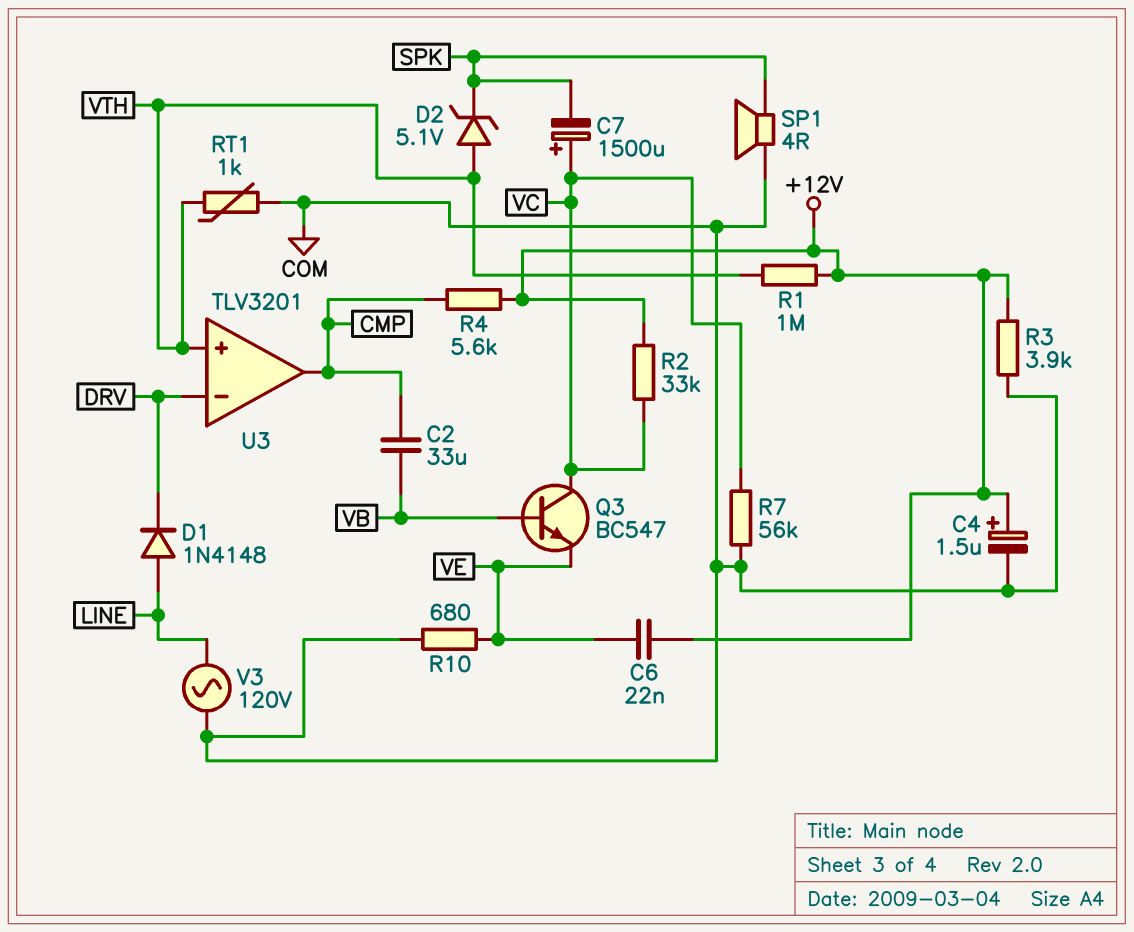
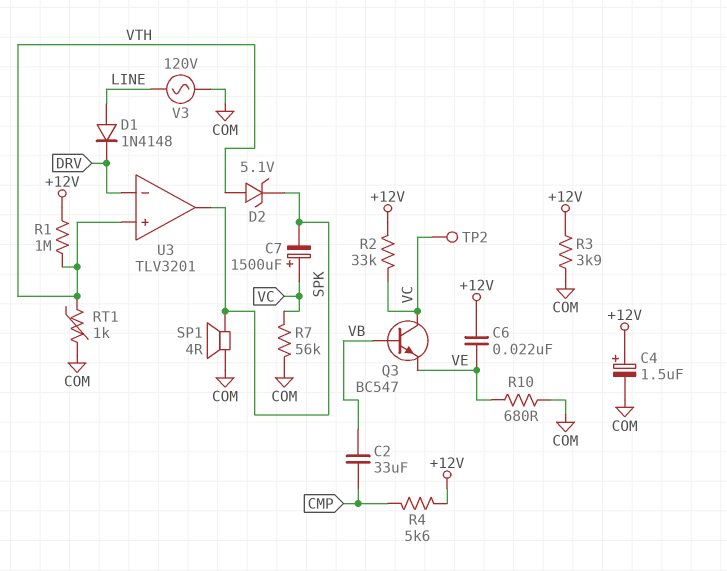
TP2: none -> test point (VC)
U3 pin out: CMP -> SPK

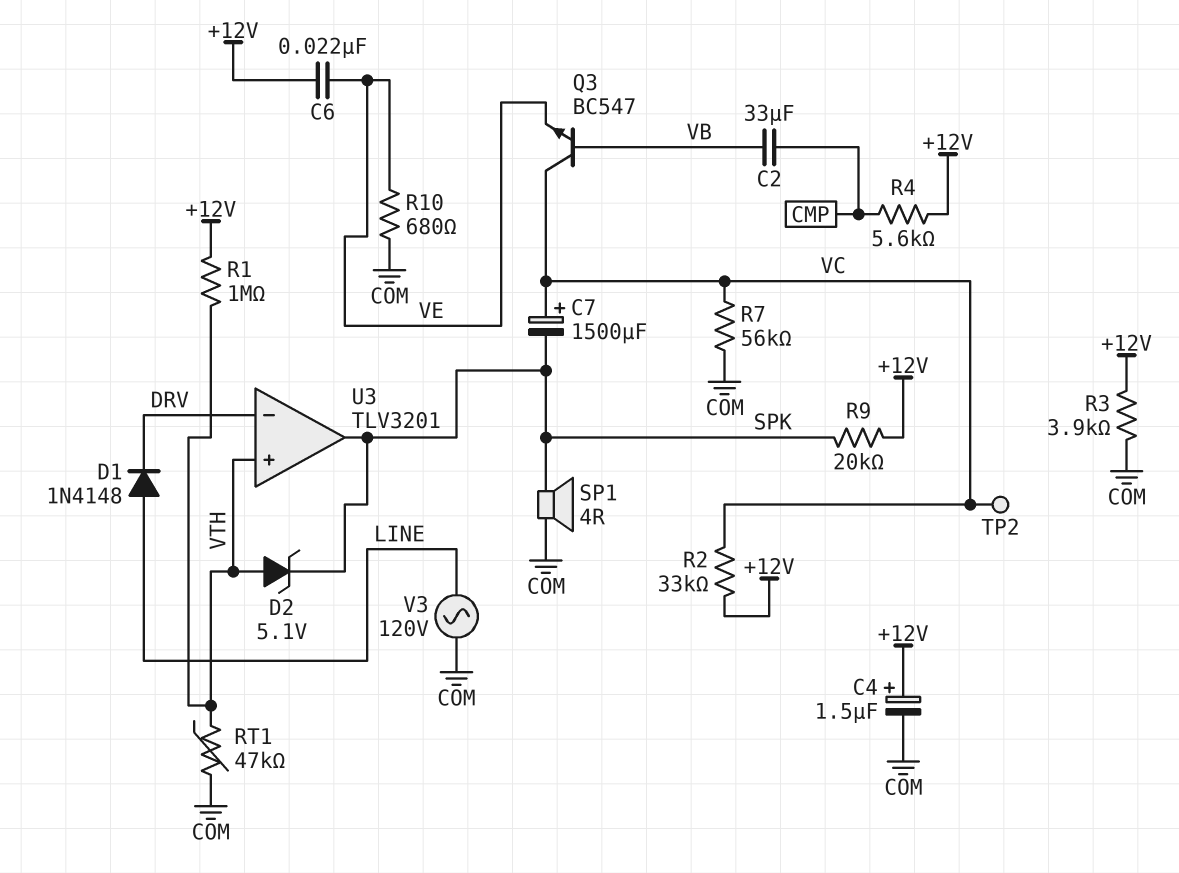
R9: none -> 20k (+12V, SPK)
RT1: 1k (COM, VTH) -> 47k (COM, VTH)

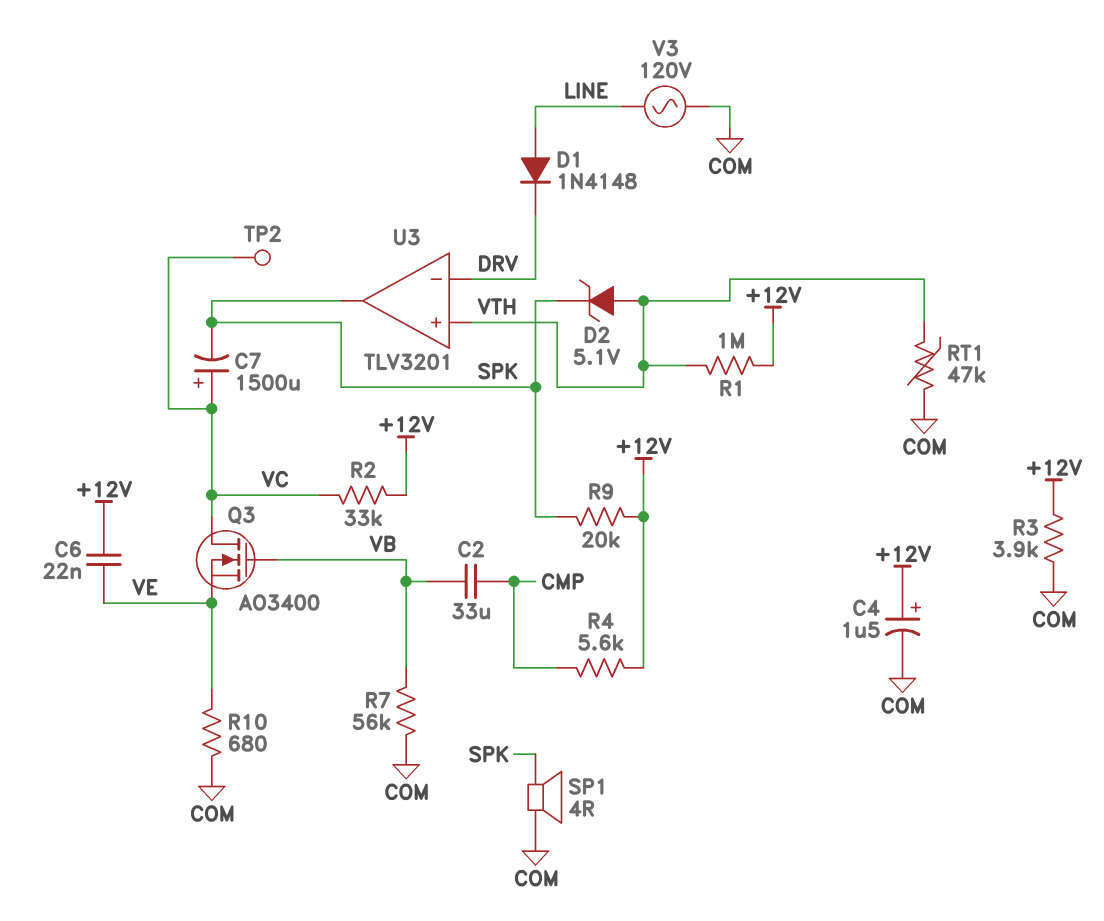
Q3: NPN BC547 (B VB, C VC, E VE) -> NMOS AO3400 (G VB, D VC, S VE)
R7: 56k (COM, VC) -> 56k (COM, VB)

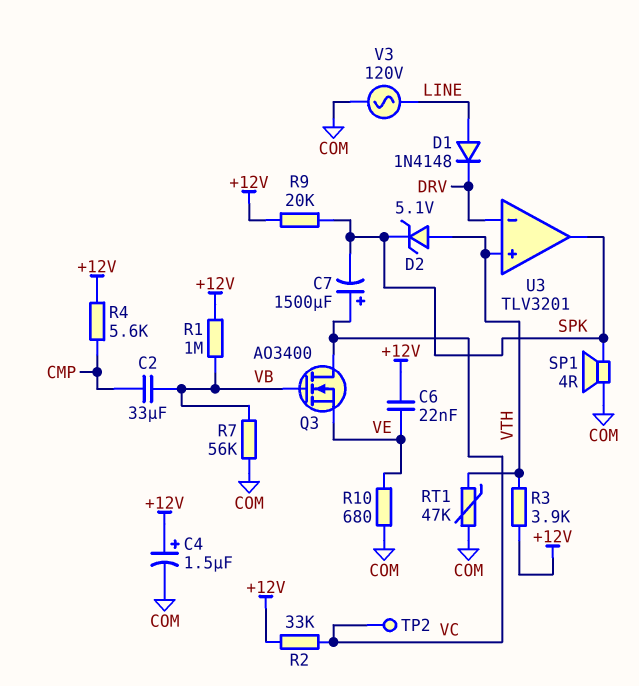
R1: 1M (+12V, VTH) -> 1M (+12V, VB)
R3: 3.9k (+12V, COM) -> 3.9k (+12V, VTH)

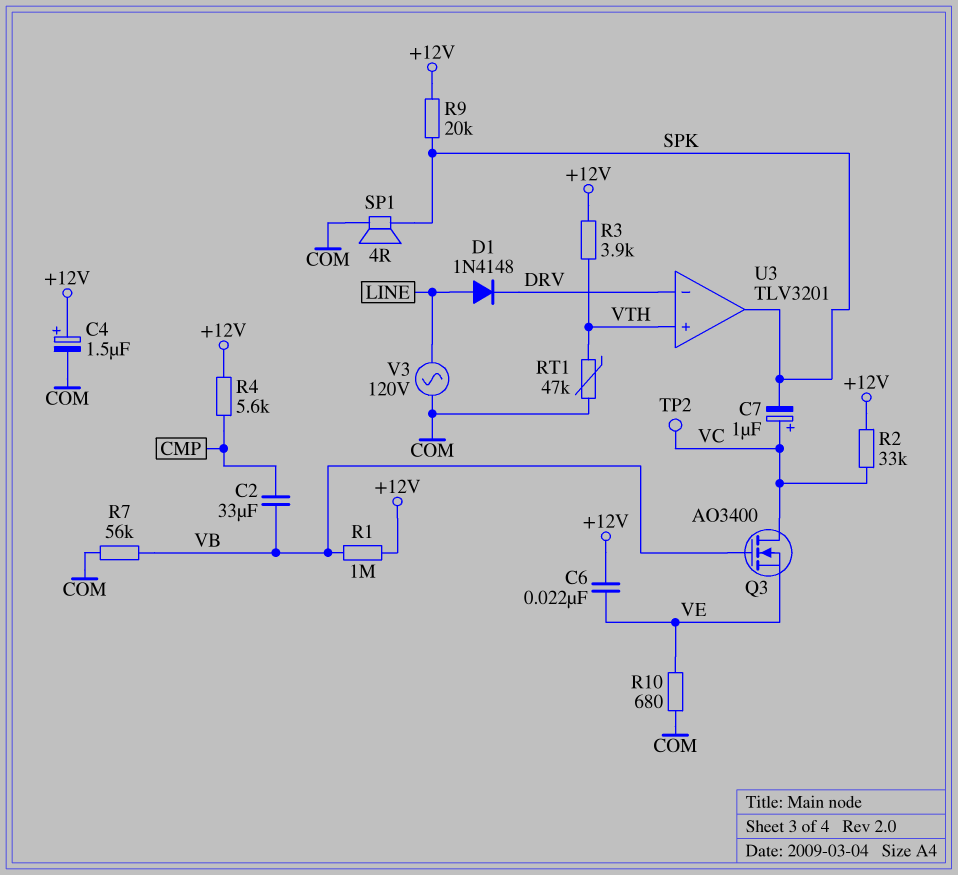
C7: 1500uF (plus VC, minus SPK) -> 1uF (plus VC, minus SPK)
D2: zener 5.1V (A VTH, K SPK) -> none

